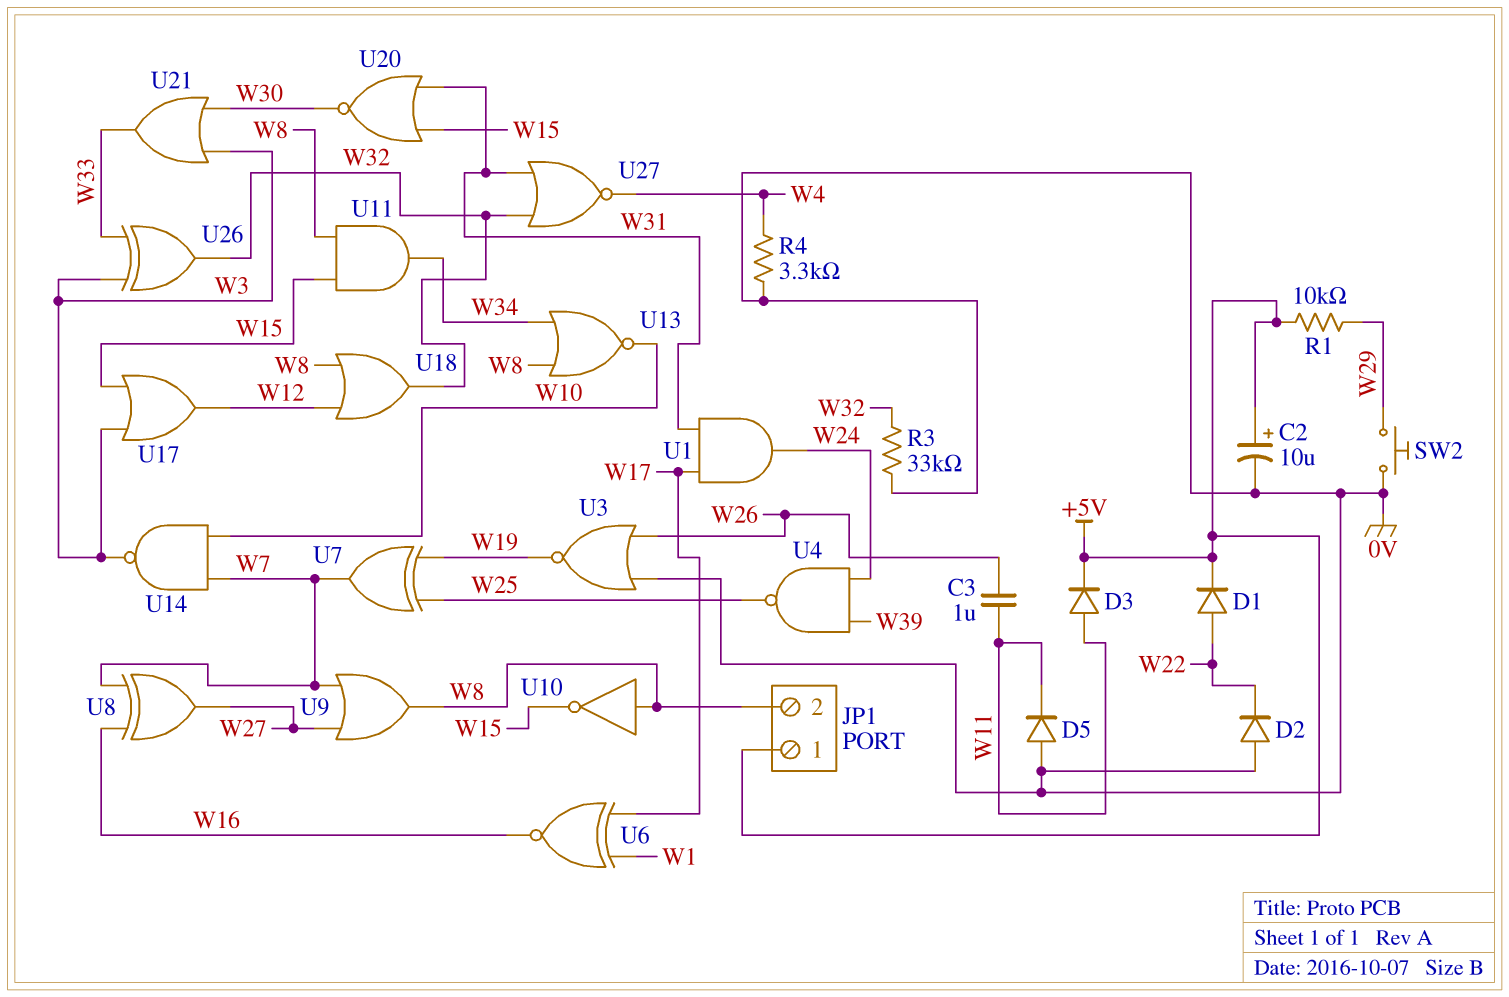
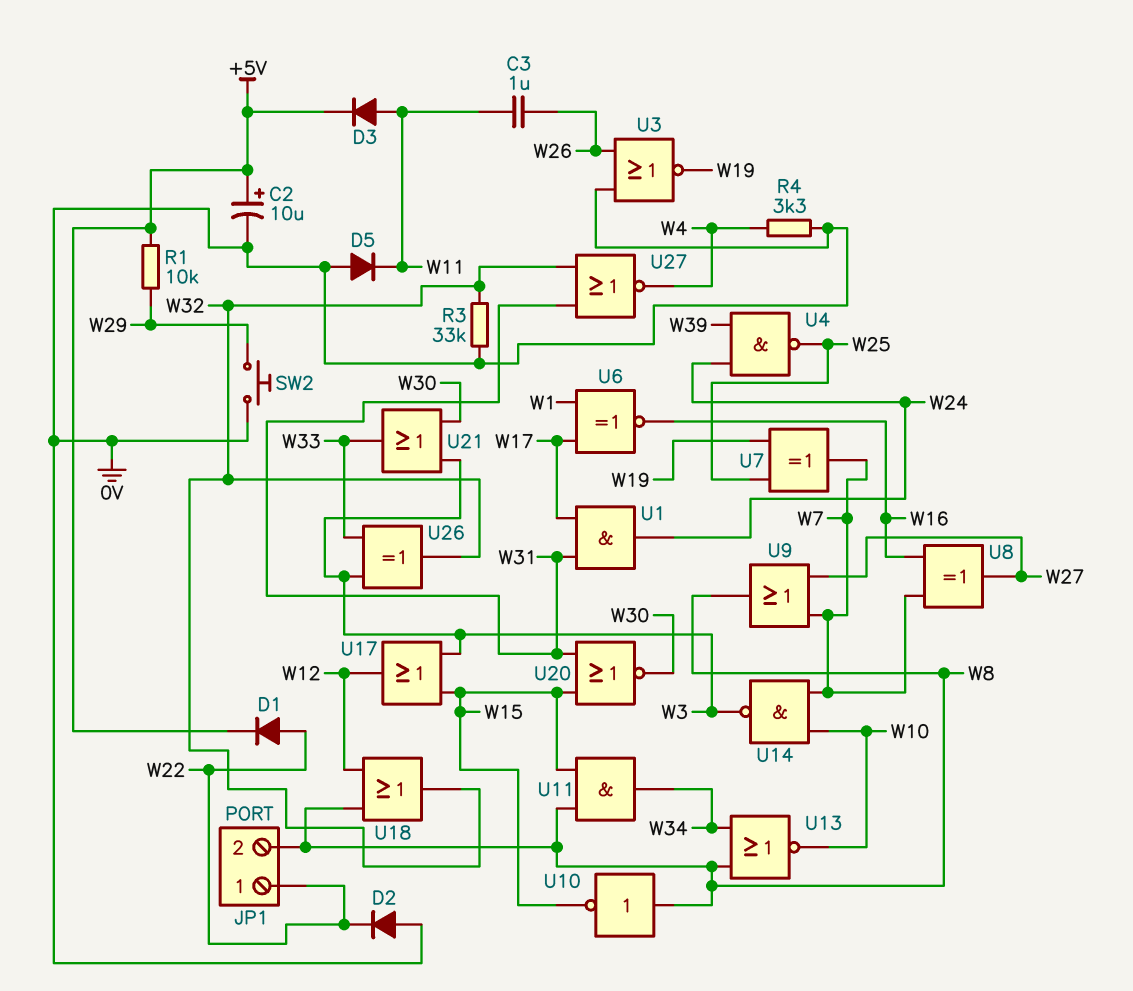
JP1 pin 1: +5V -> W22

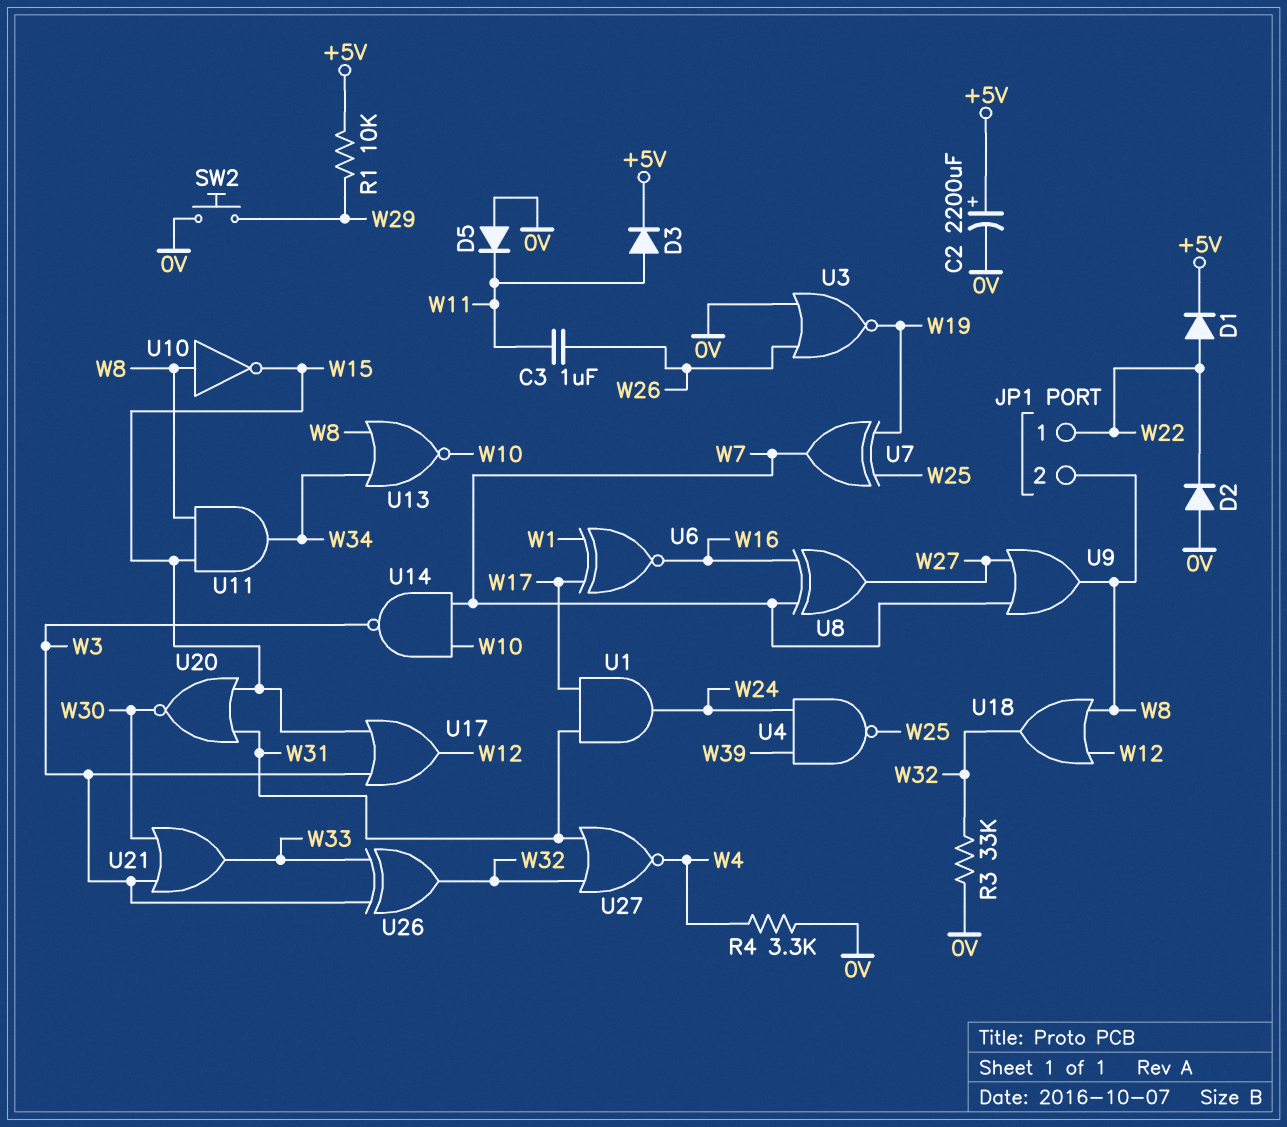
C2: 10uF (plus +5V, minus 0V) -> 2200uF (plus +5V, minus 0V)

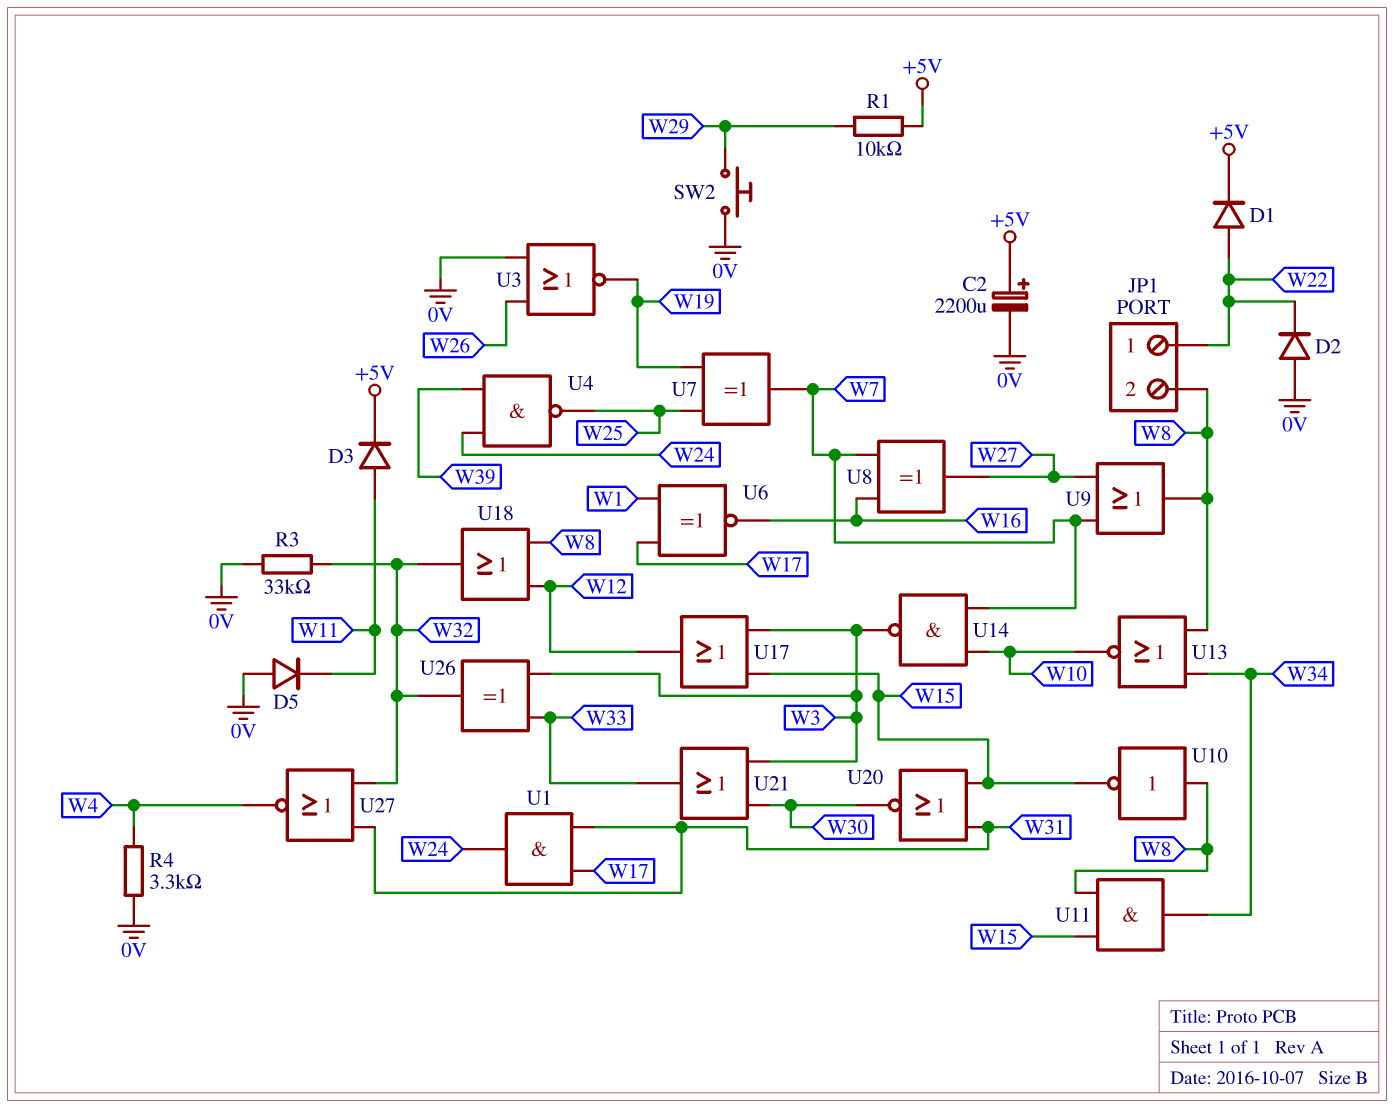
C3: 1uF (W11, W26) -> none

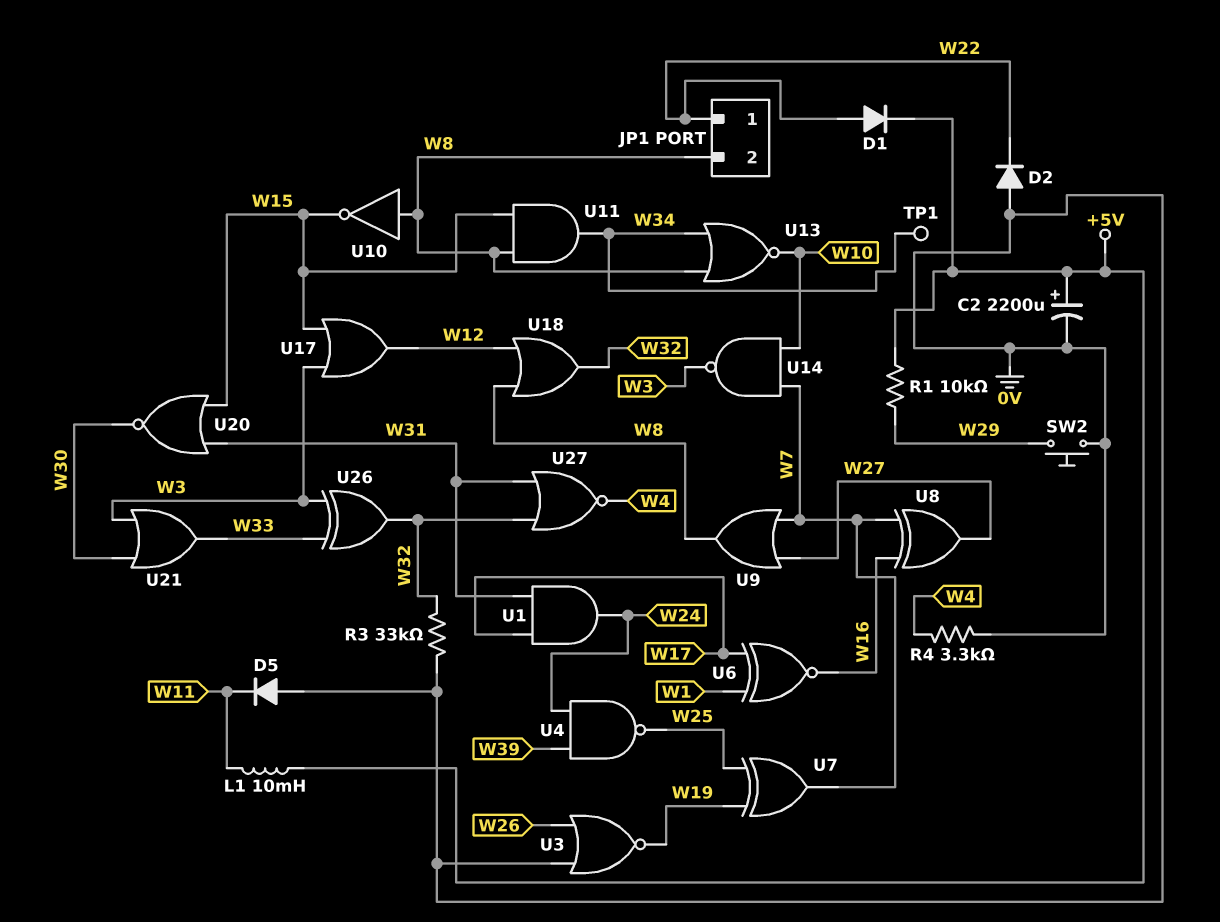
D3: diode (A W11, K +5V) -> none
L1: none -> 10mH (+5V, W11)
TP1: none -> test point (W34)

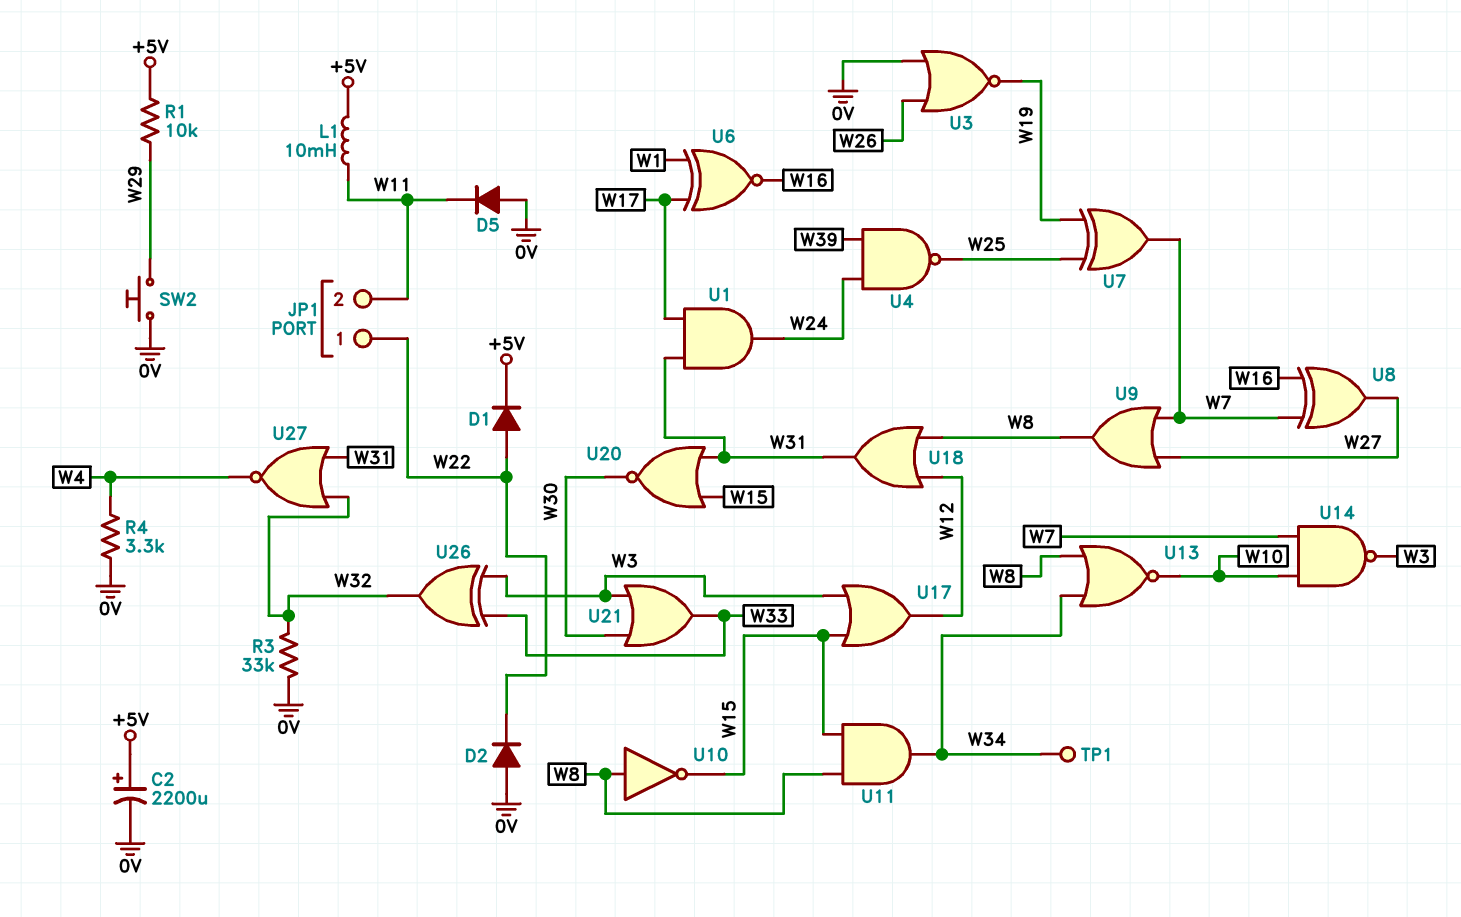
JP1 pin 2: W8 -> W11
U18: OR (in W8, in W12, out W32) -> OR (in W8, in W12, out W31)

